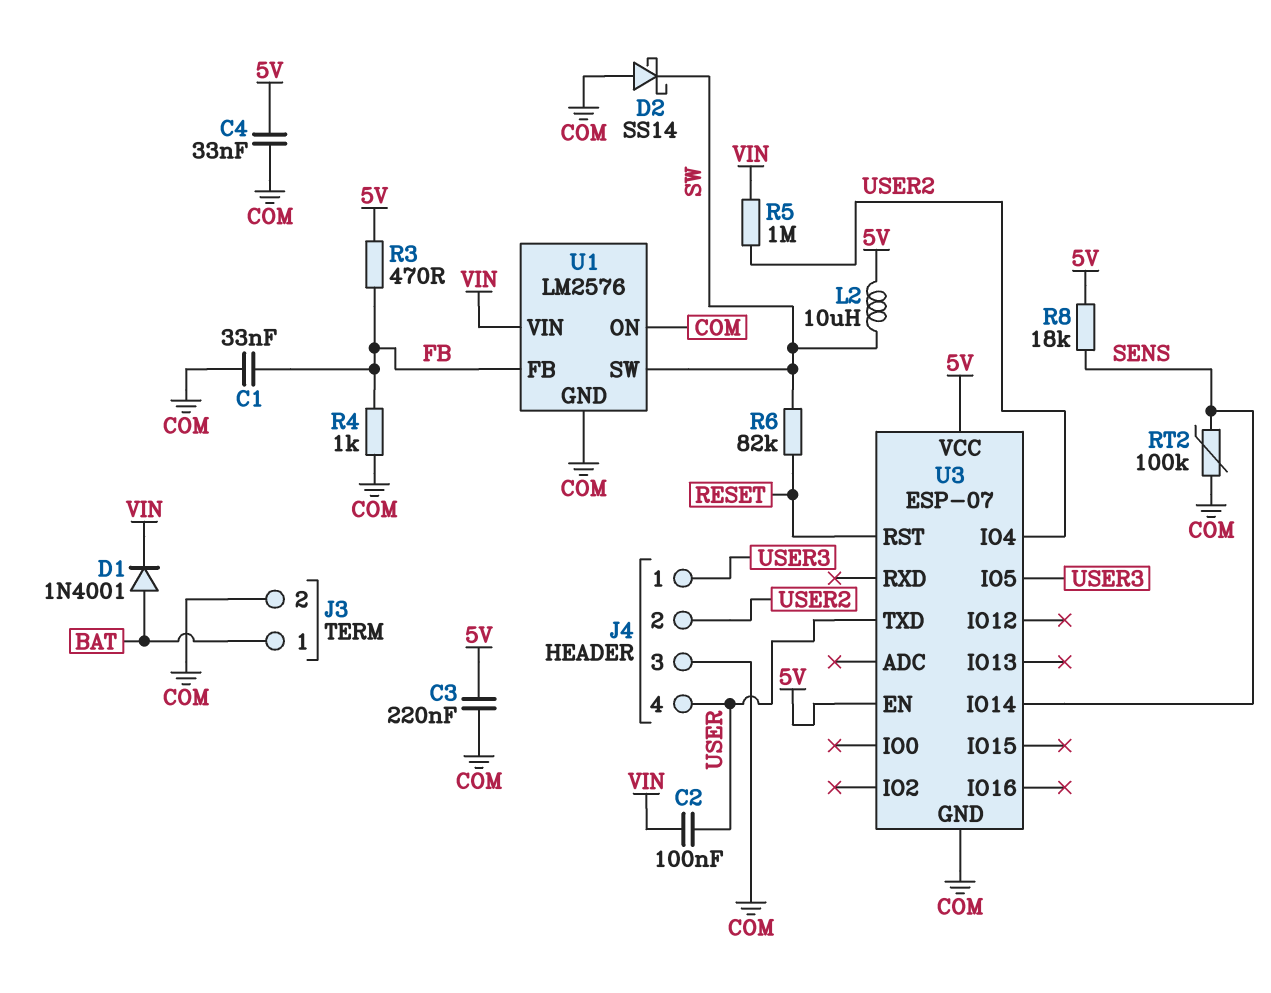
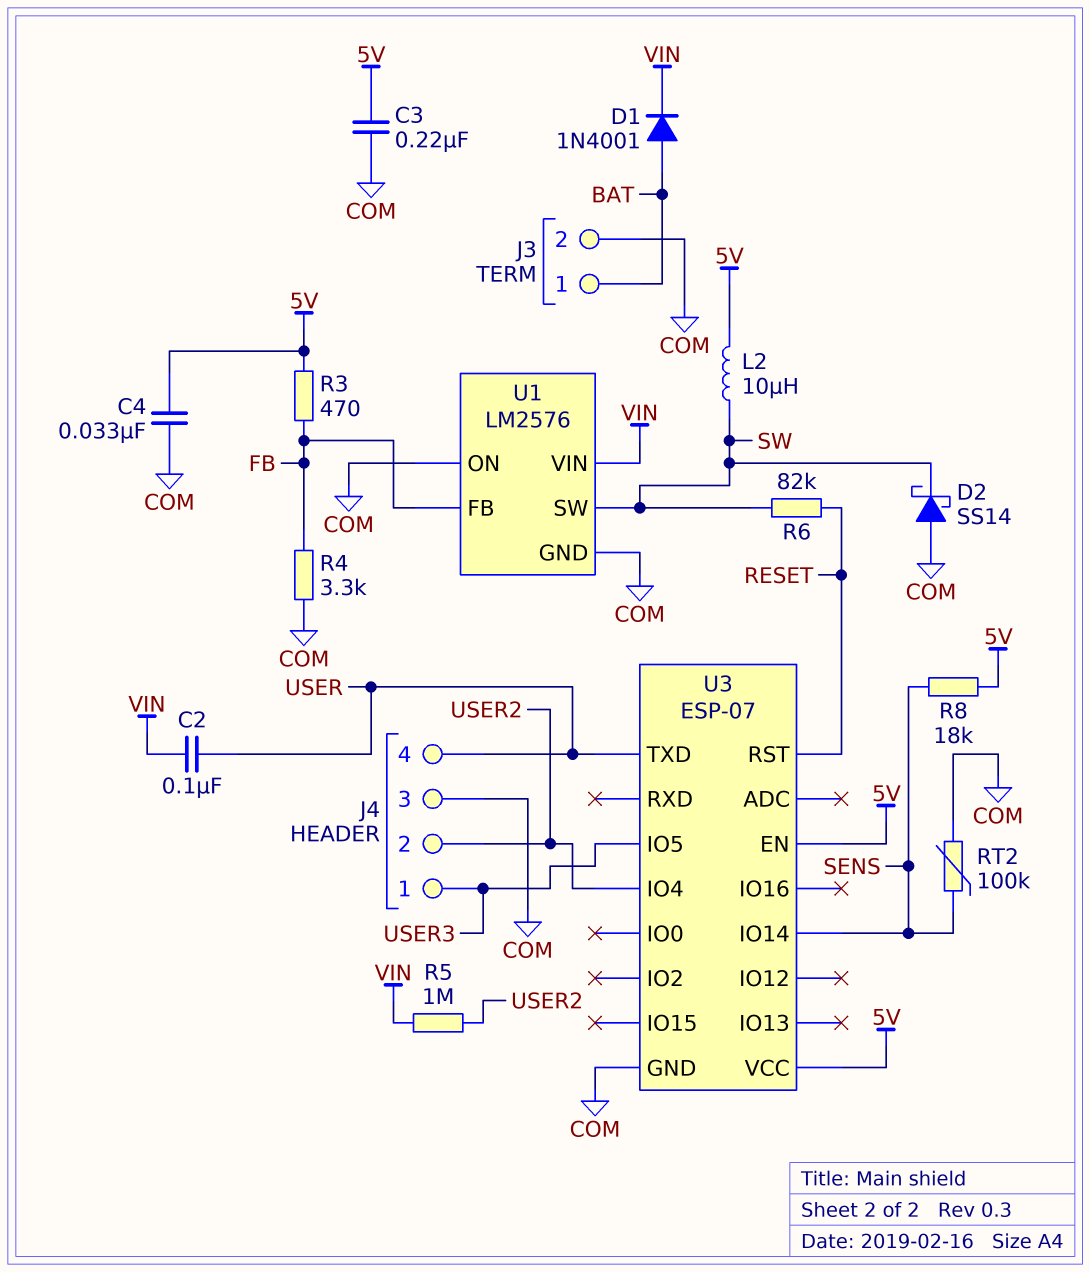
C1: 33nF (COM, FB) -> none
R4: 1k (COM, FB) -> 3.3k (COM, FB)

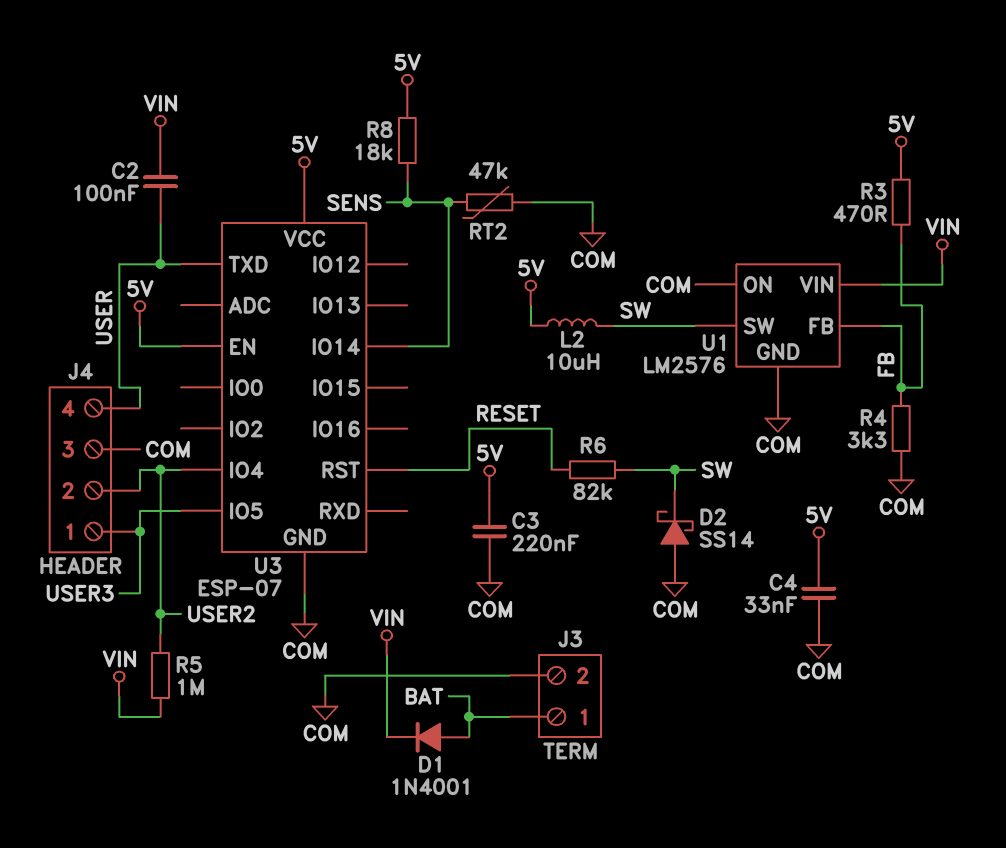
RT2: 100k (COM, SENS) -> 47k (COM, SENS)

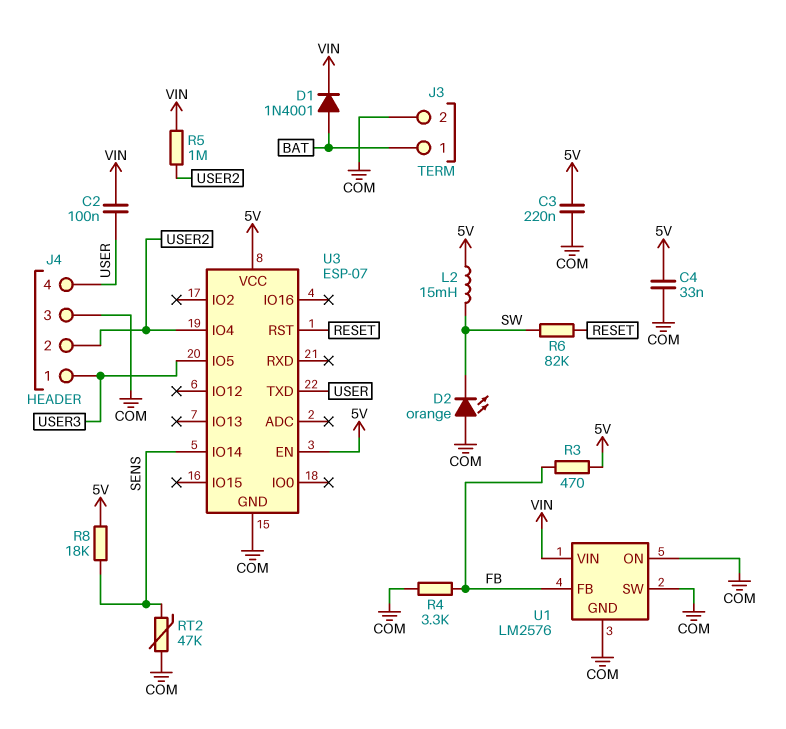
D2: schottky SS14 (A COM, K SW) -> LED orange (A COM, K SW)
L2: 10uH (5V, SW) -> 15mH (5V, SW)
U1 pin SW: SW -> COM

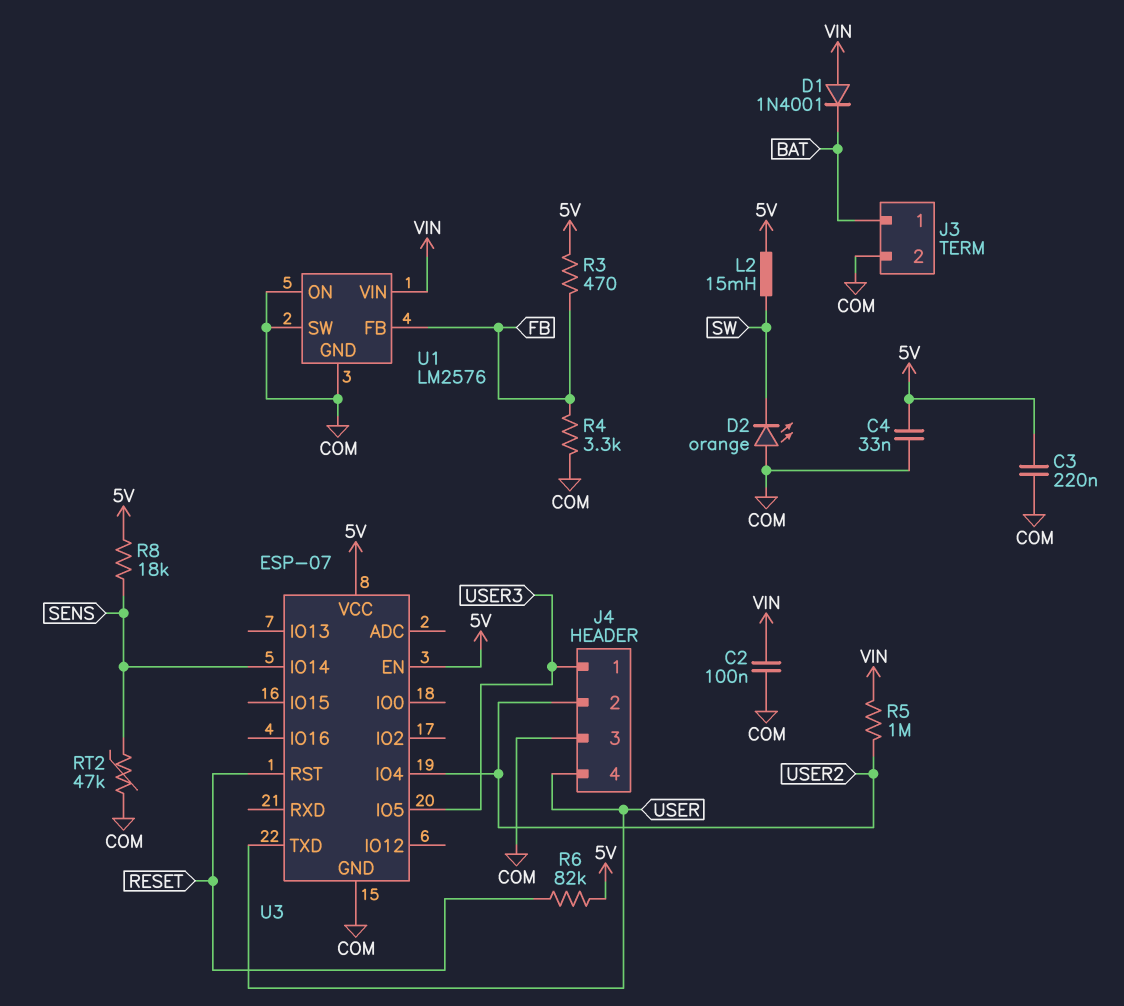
C2: 100nF (USER, VIN) -> 100nF (COM, VIN)
D1: diode 1N4001 (A BAT, K VIN) -> diode 1N4001 (A VIN, K BAT)
R6: 82k (RESET, SW) -> 82k (5V, RESET)

